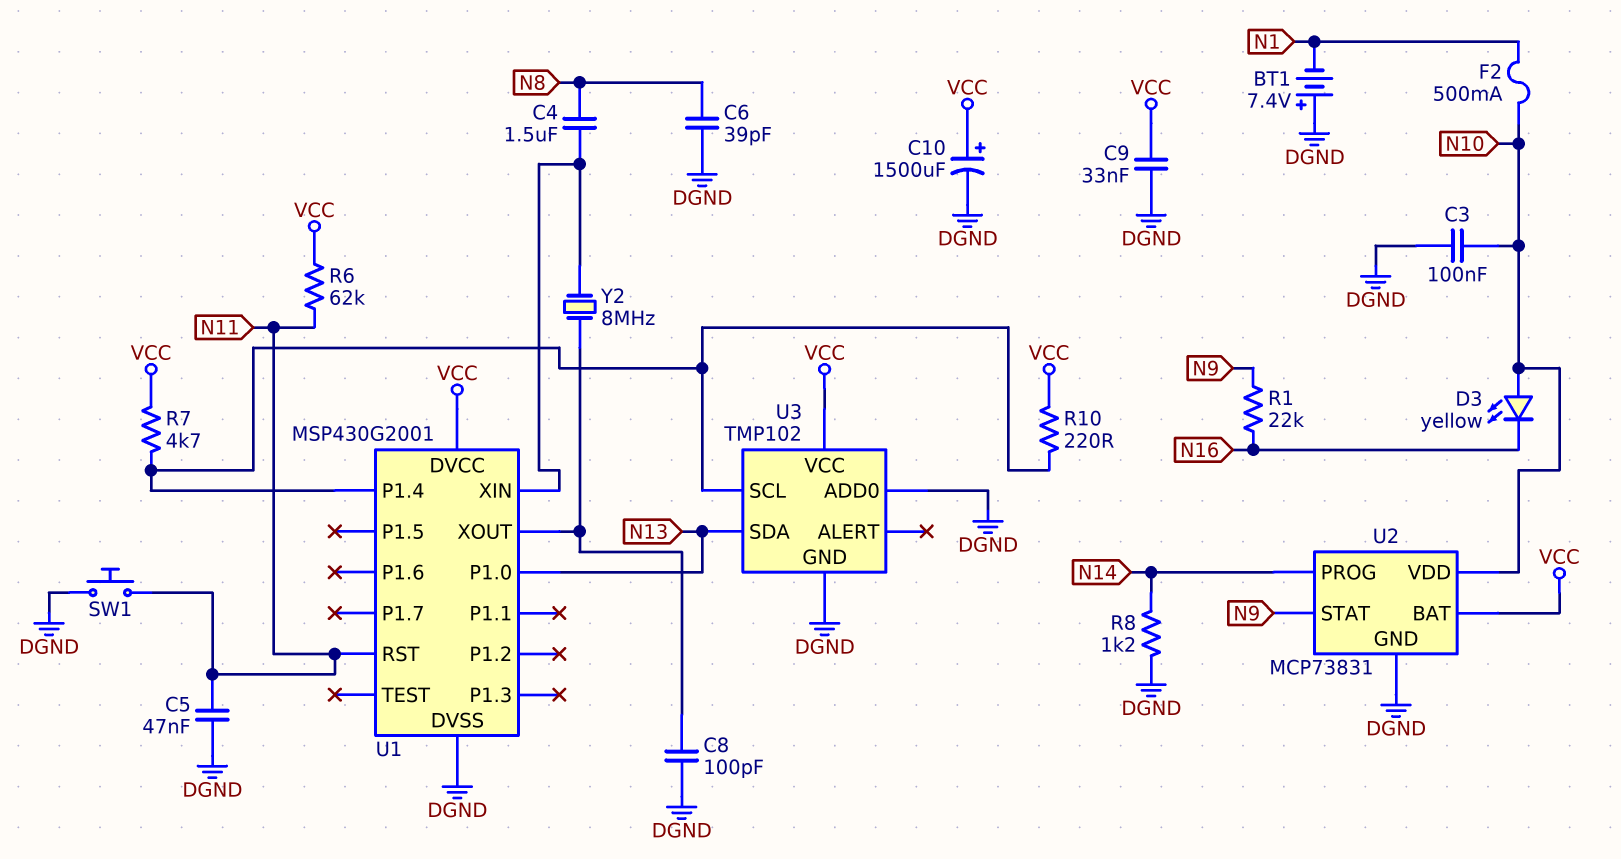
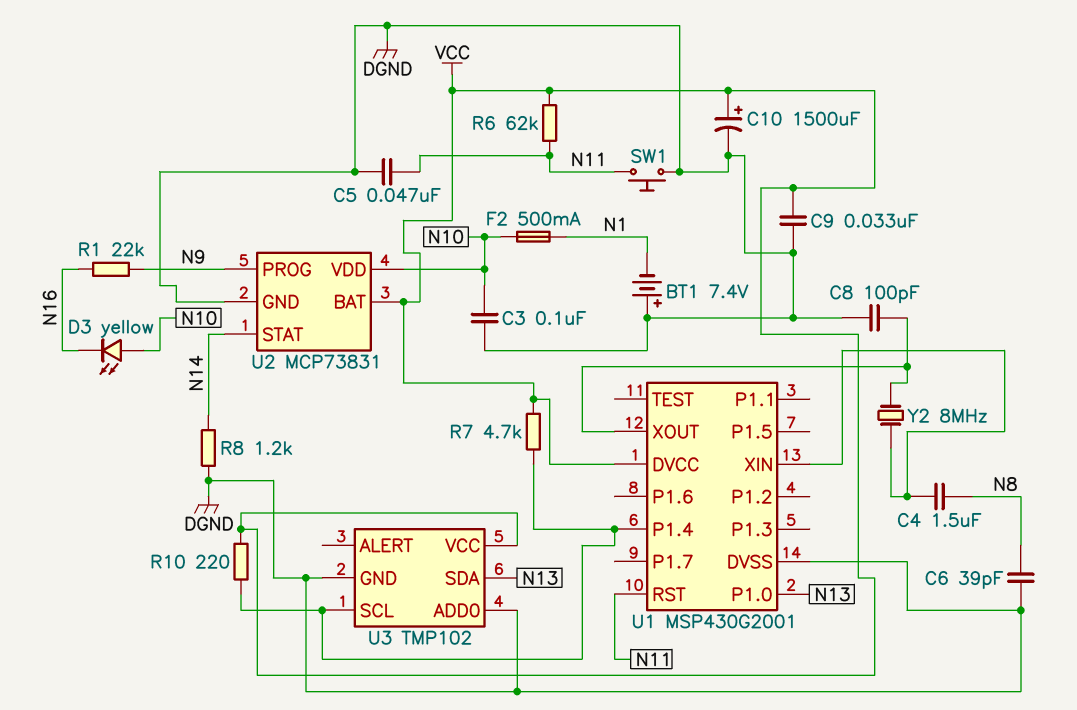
U2 pin PROG: N14 -> N9
U2 pin STAT: N9 -> N14

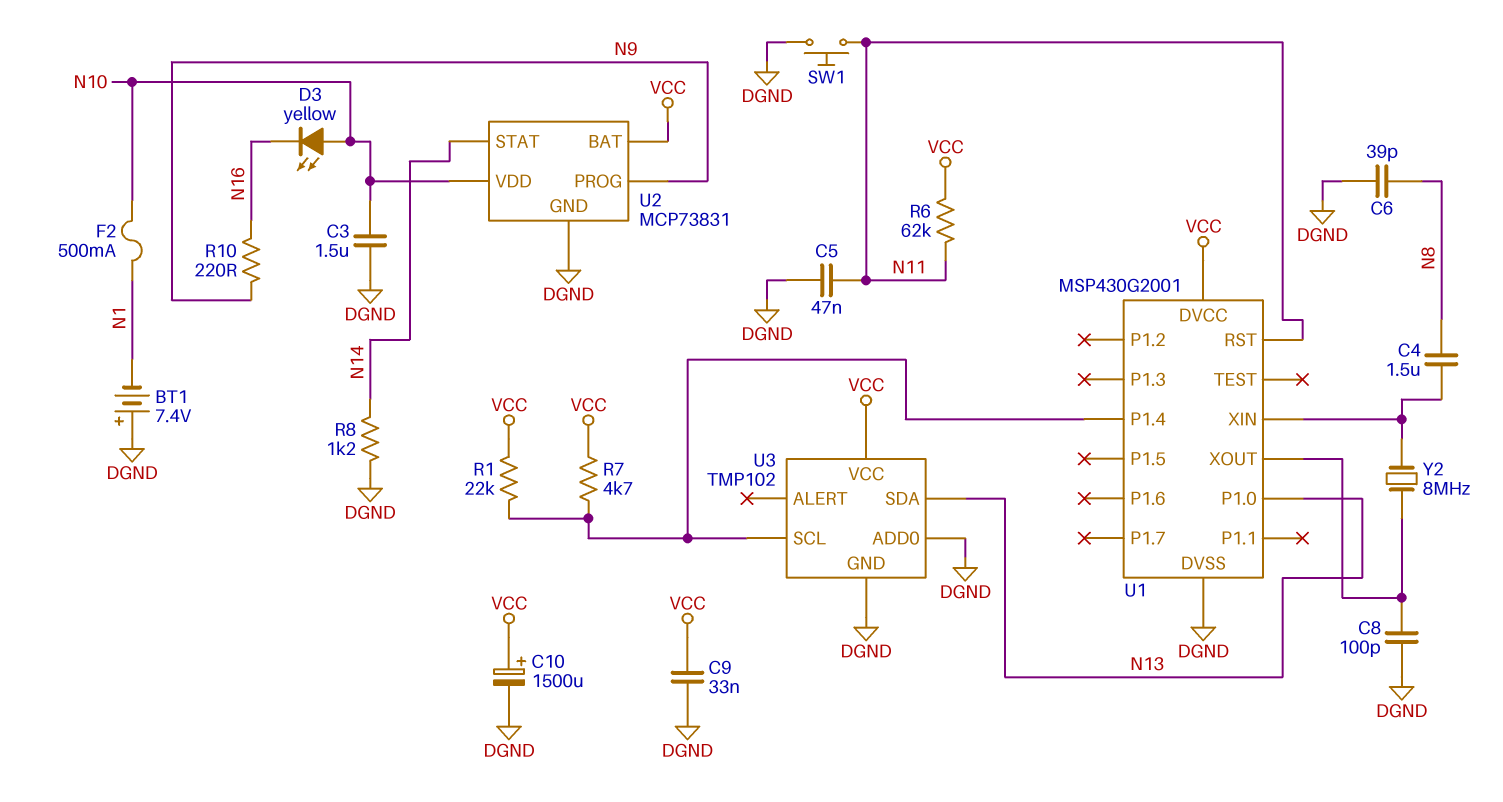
C3: 100nF (DGND, N10) -> 1.5uF (DGND, N10)
R1: 22k (N9, N16) -> 22k (U1/P1.4, VCC)
R10: 220 (U1/P1.4, VCC) -> 220 (N9, N16)

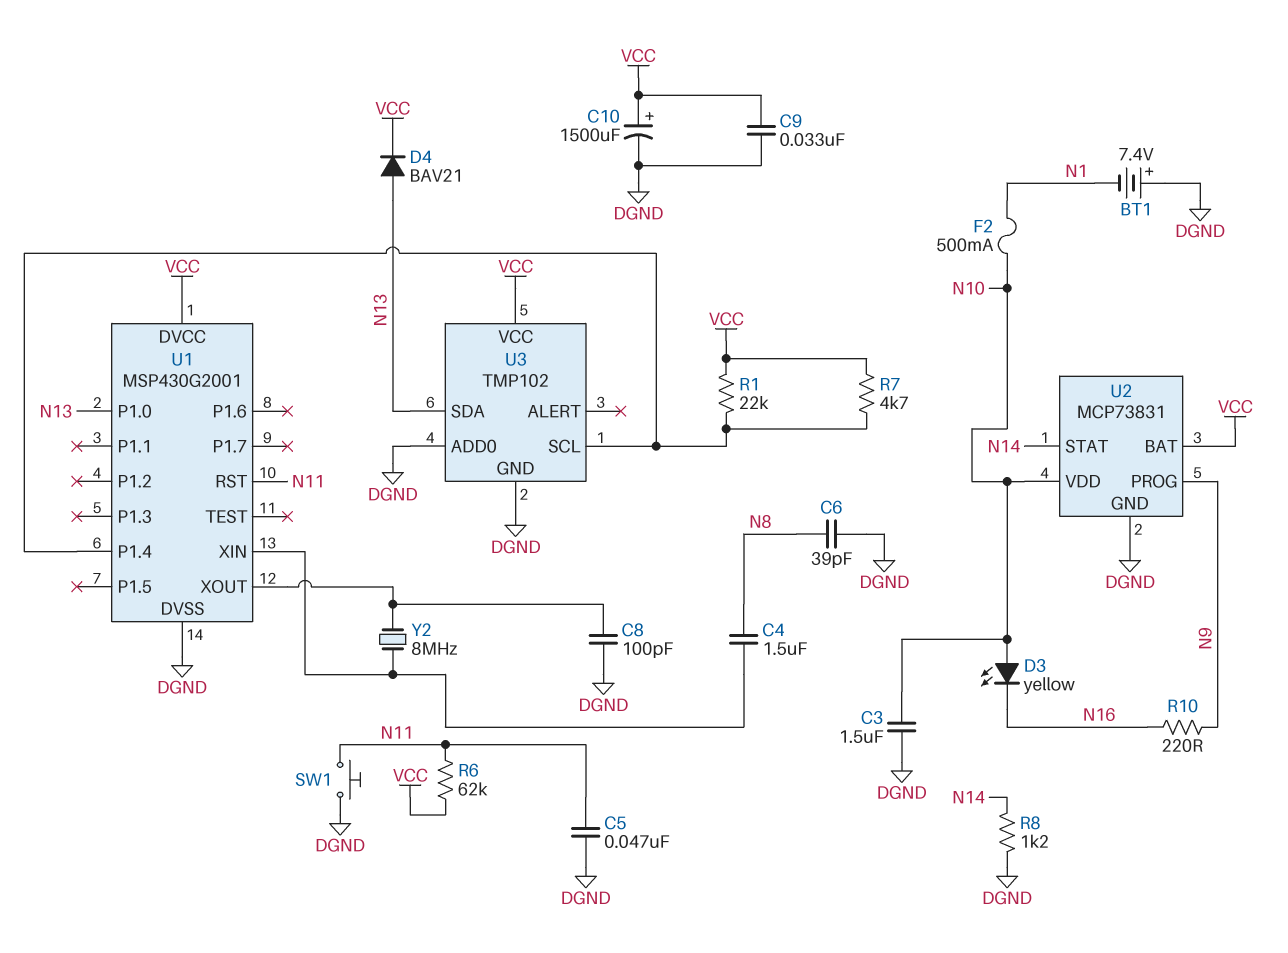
D4: none -> diode BAV21 (A N13, K VCC)

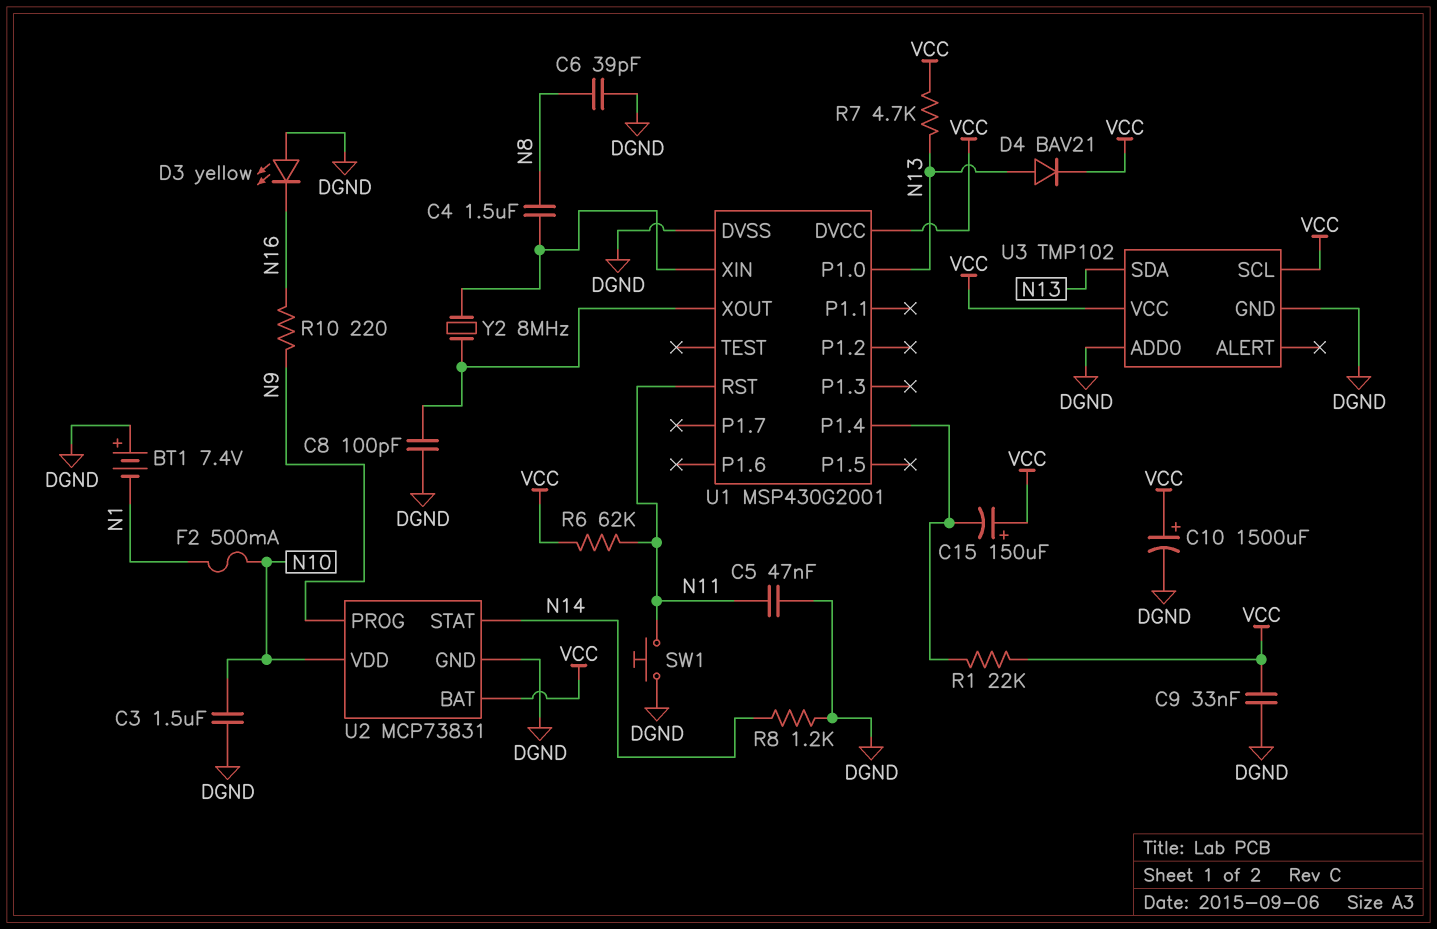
C15: none -> 150uF (plus VCC, minus U1/P1.4)
D3: LED yellow (A N10, K N16) -> LED yellow (A DGND, K N16)
R7: 4.7k (U1/P1.4, VCC) -> 4.7k (N13, VCC)
U3 pin SCL: U1/P1.4 -> VCC

